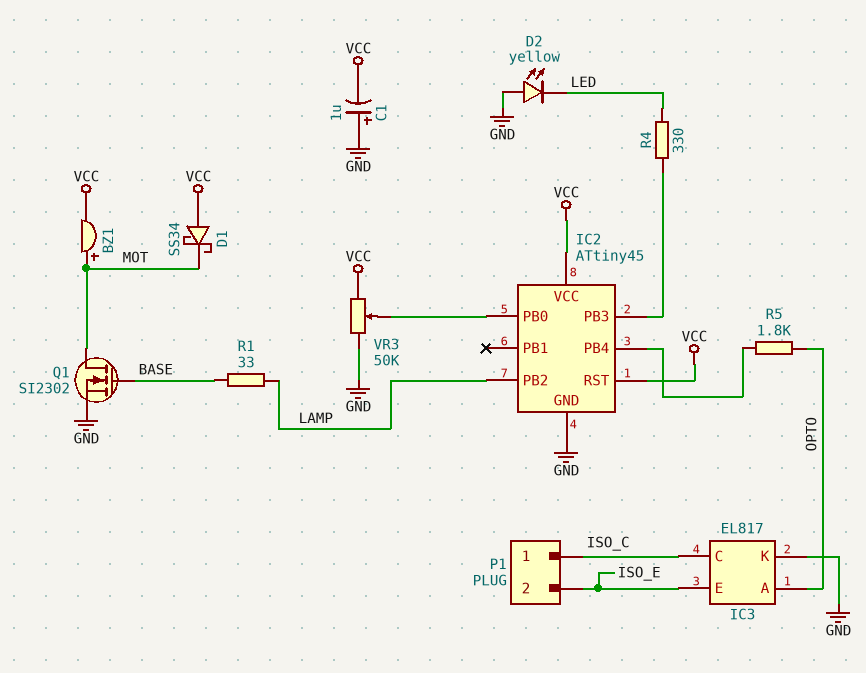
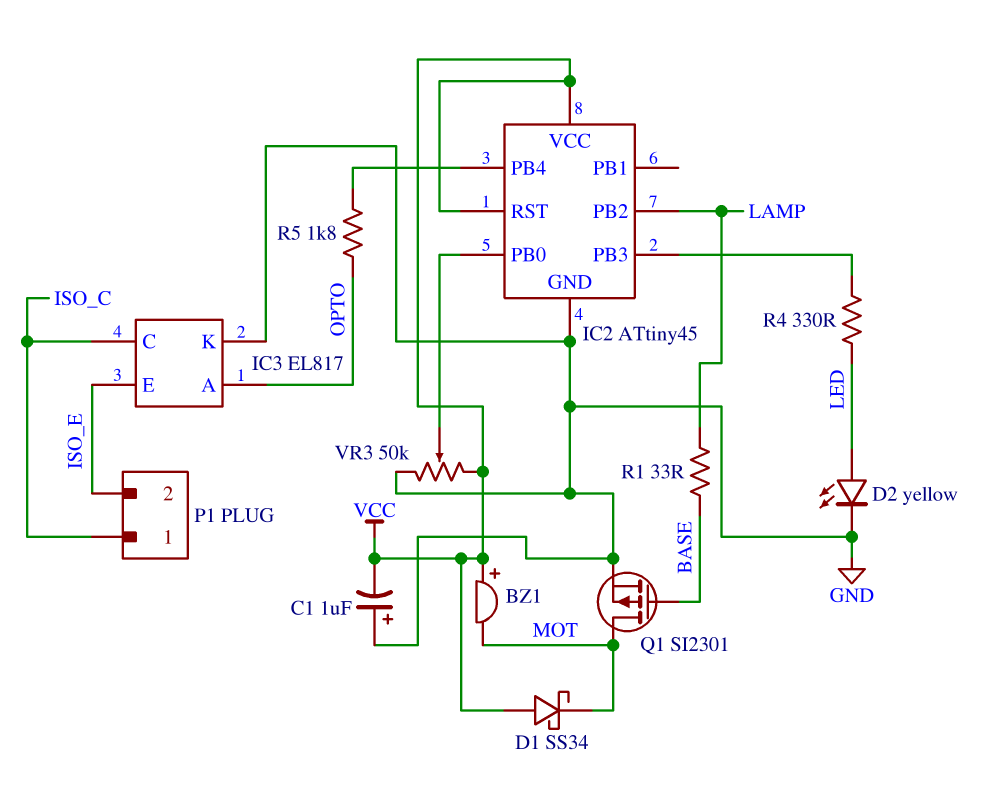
BZ1: buzzer (plus MOT, minus VCC) -> buzzer (plus VCC, minus MOT)
D2: LED yellow (A GND, K LED) -> LED yellow (A LED, K GND)
Q1: NMOS SI2302 (G BASE, D MOT, S GND) -> PMOS SI2301 (G BASE, D MOT, S GND)

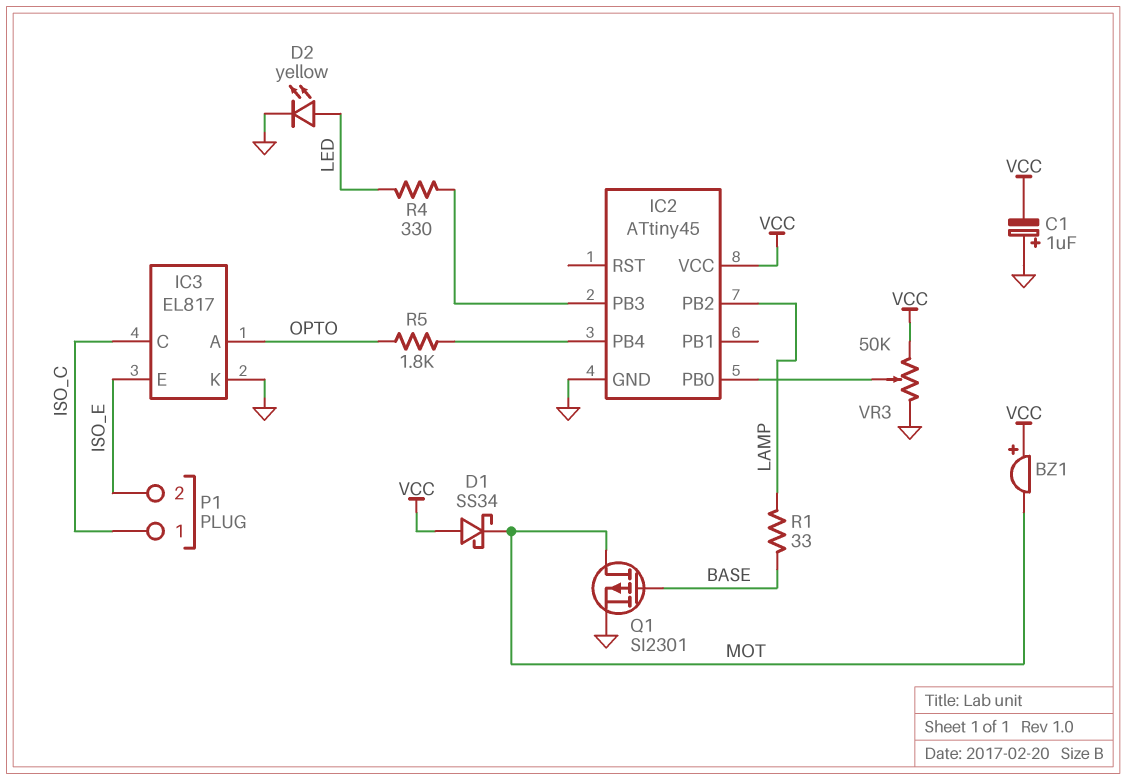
IC2 pin RST: VCC -> none

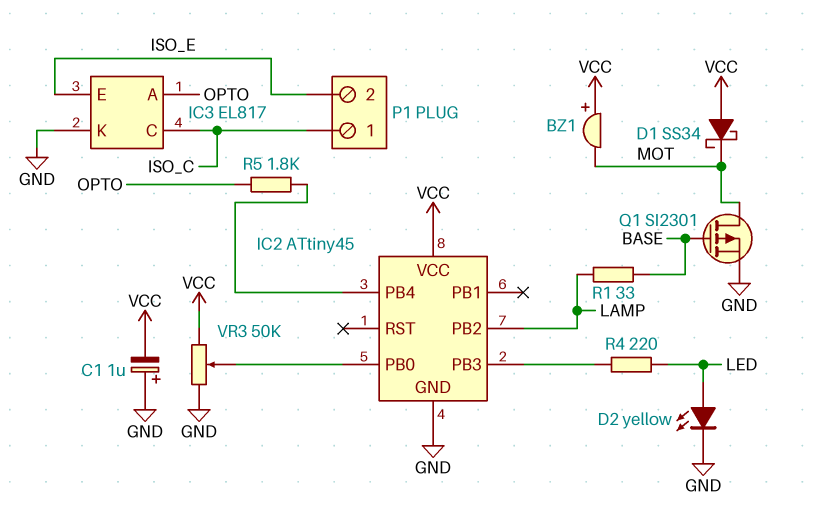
R4: 330 (IC2/PB3, LED) -> 220 (IC2/PB3, LED)

